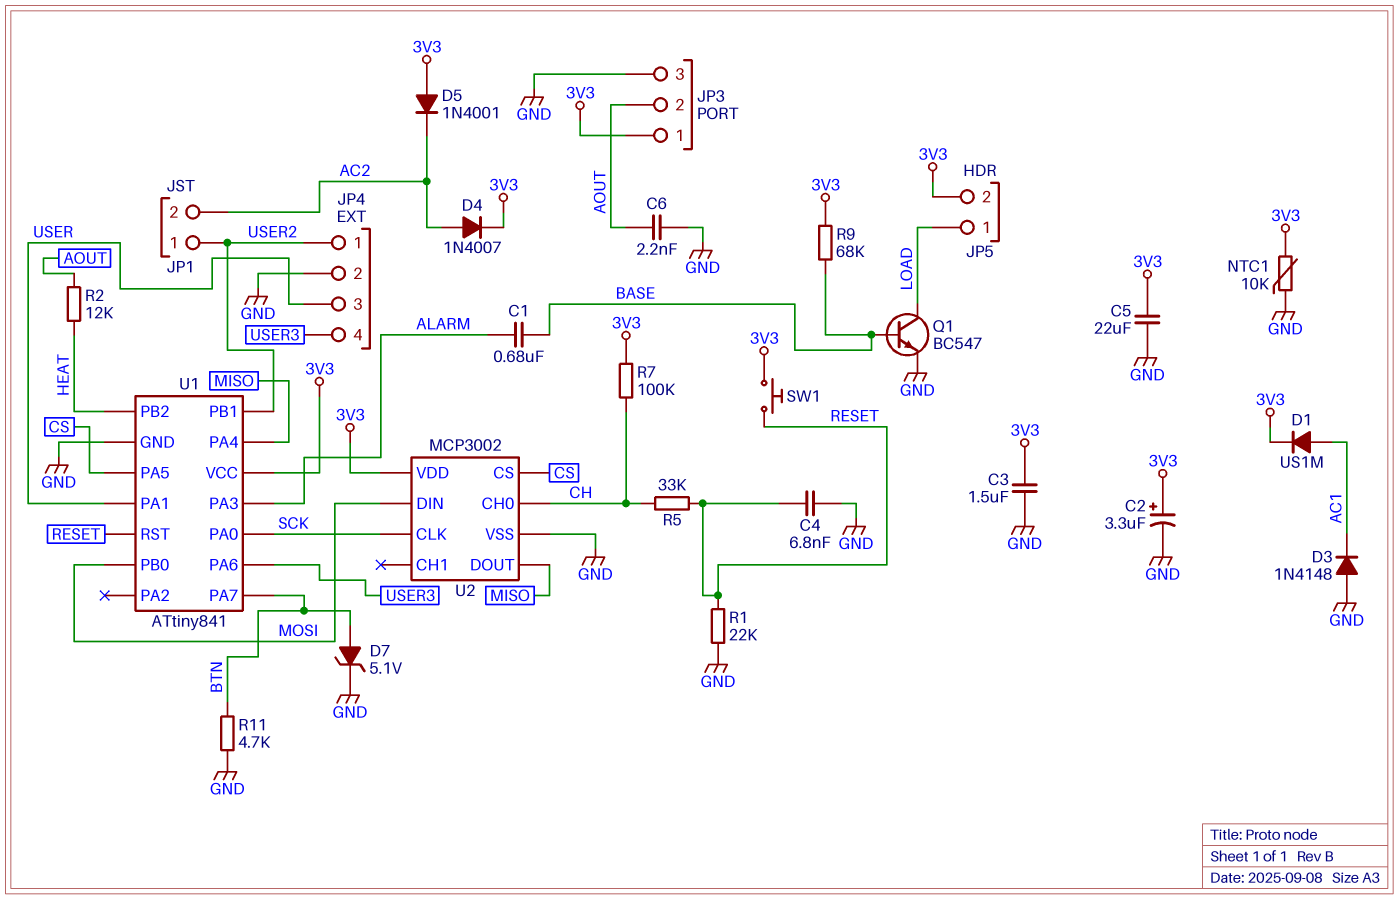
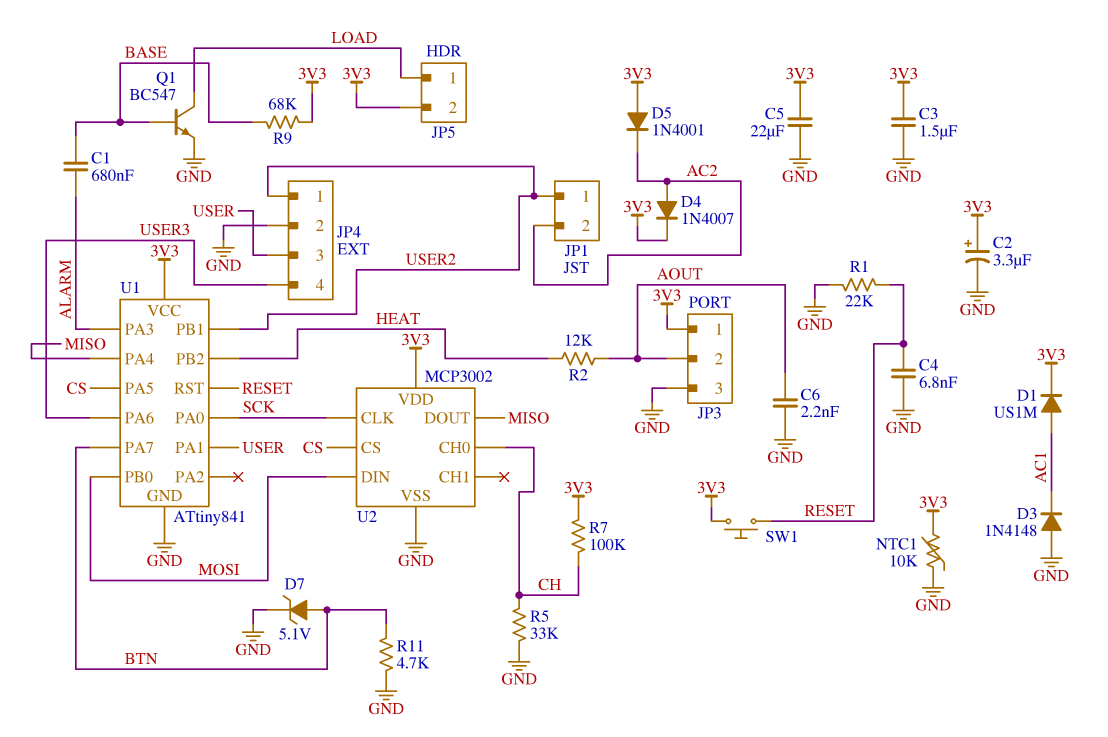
R5: 33k (CH, RESET) -> 33k (CH, GND)

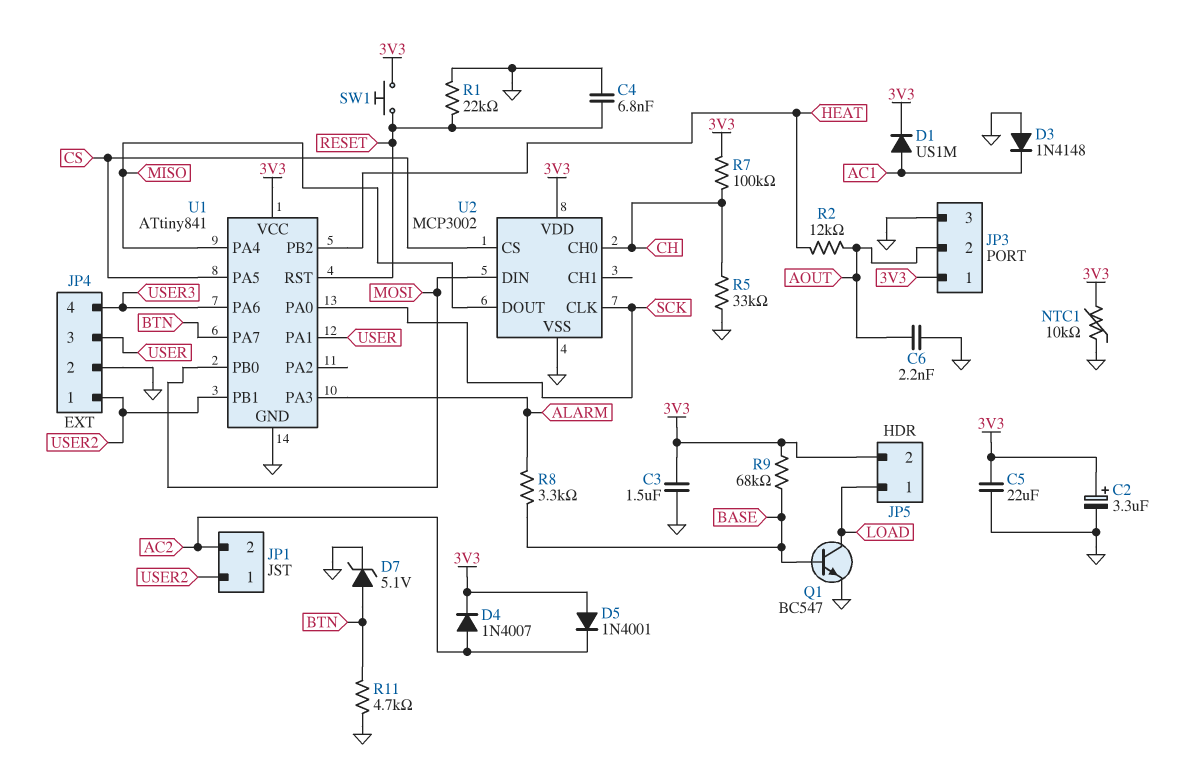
C1: 680nF (ALARM, BASE) -> none
R8: none -> 3.3k (ALARM, BASE)

